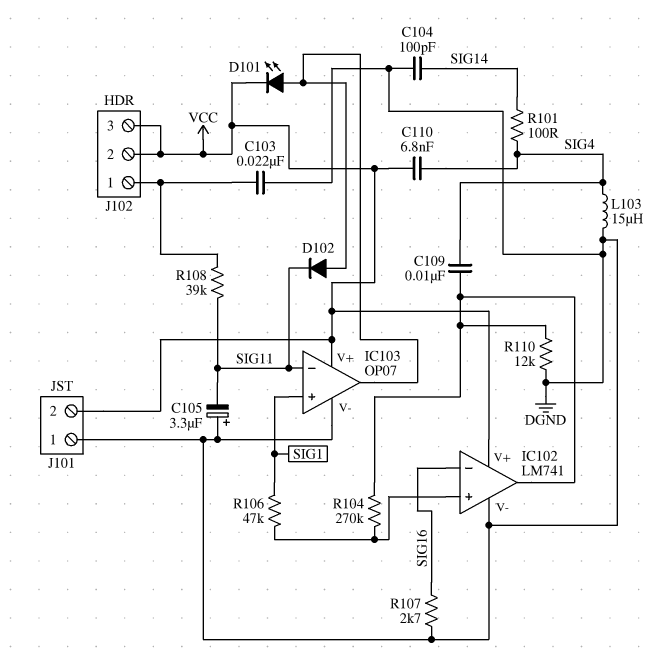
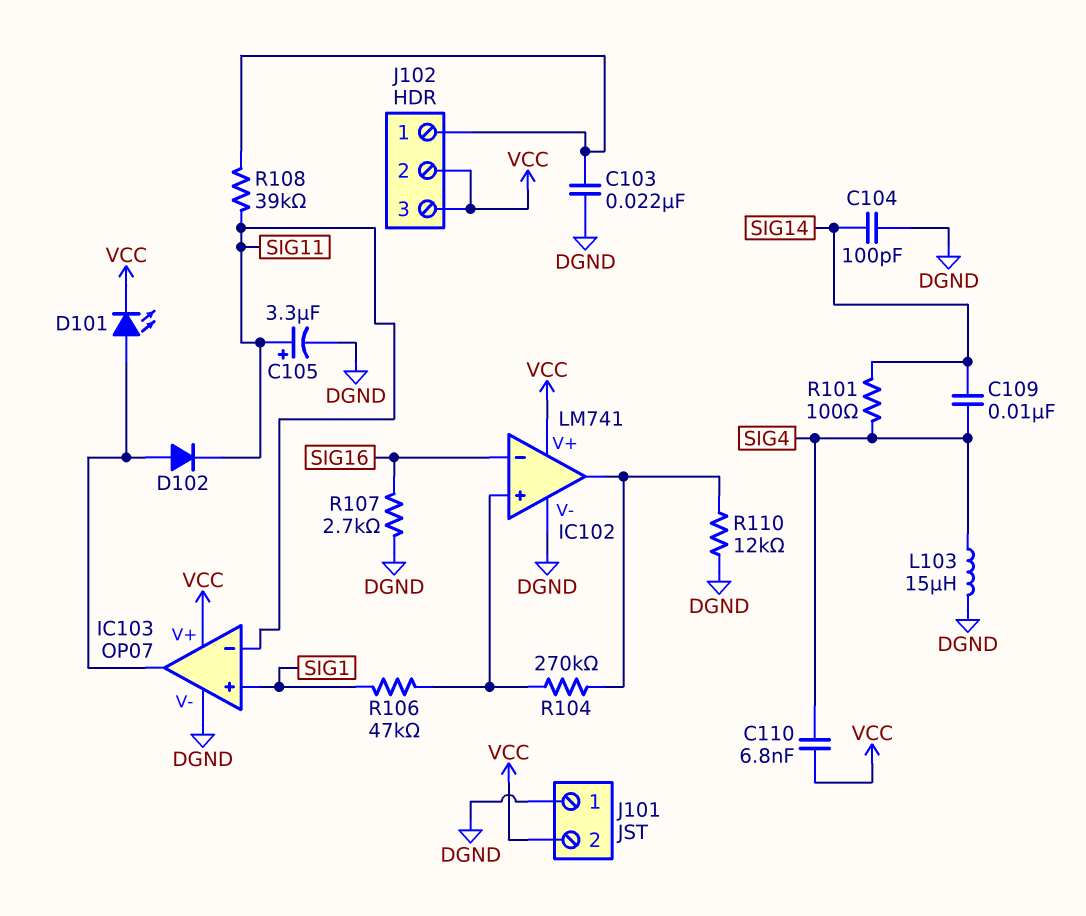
C105: 3.3uF (plus DGND, minus SIG11) -> 3.3uF (plus SIG11, minus DGND)
C109: 10nF (IC102/out, SIG4) -> 10nF (SIG4, SIG14)

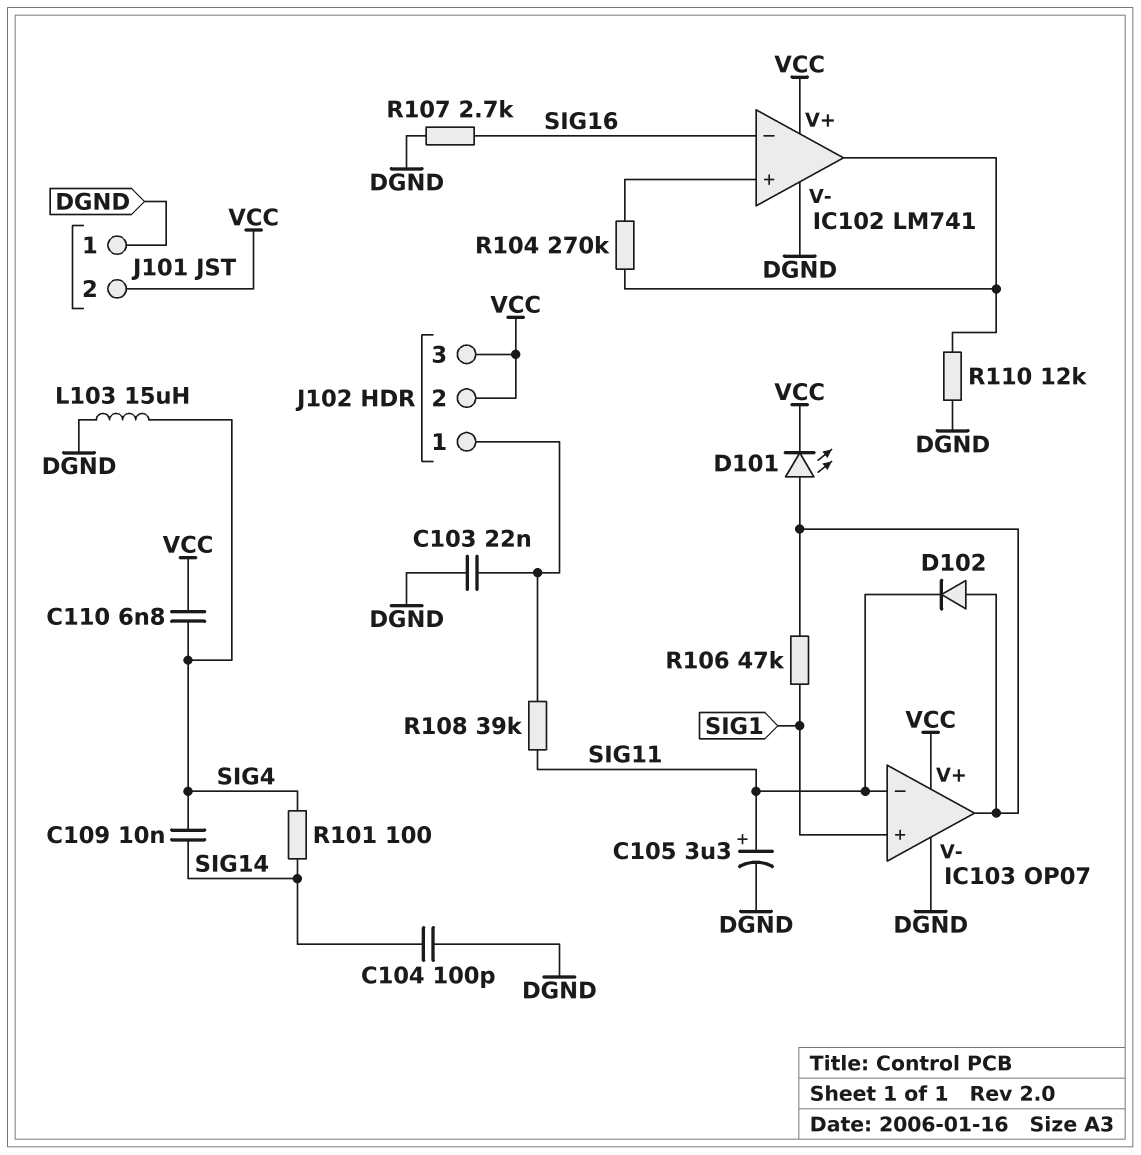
R106: 47k (IC102/in+, SIG1) -> 47k (IC103/out, SIG1)

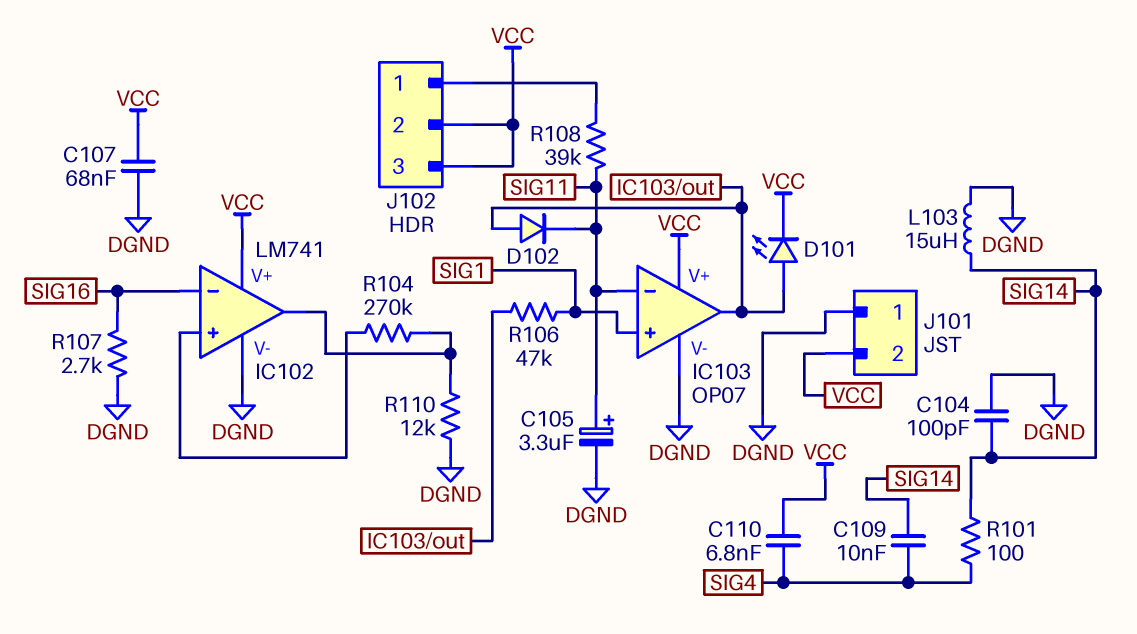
C103: 22nF (DGND, J102/1) -> none
C107: none -> 68nF (DGND, VCC)
L103: 15uH (DGND, SIG4) -> 15uH (DGND, SIG14)

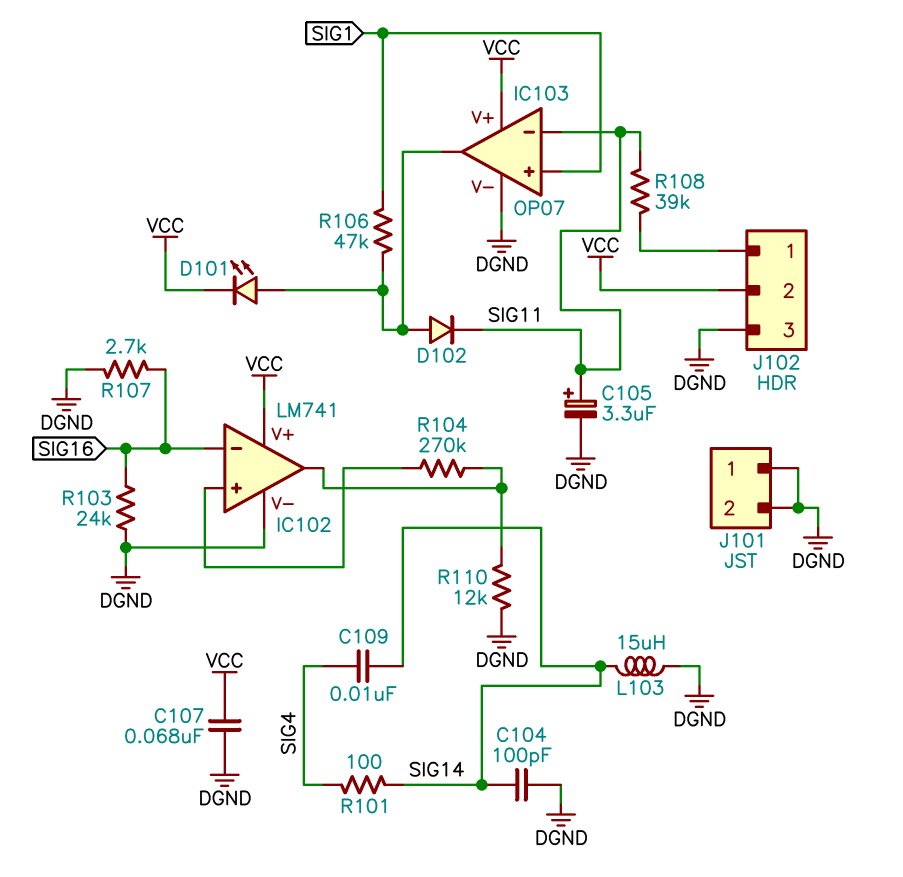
C110: 6.8nF (SIG4, VCC) -> none
J101 pin 2: VCC -> DGND
J102 pin 3: VCC -> DGND
R103: none -> 24k (DGND, SIG16)

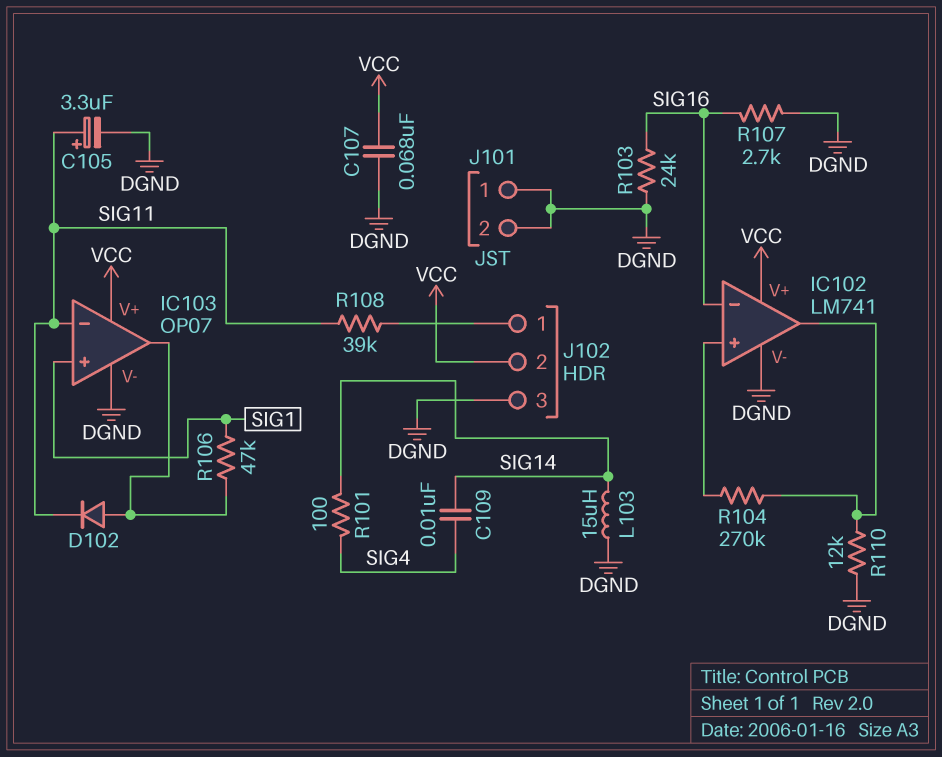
C104: 100pF (DGND, SIG14) -> none
D101: LED (A IC103/out, K VCC) -> none

